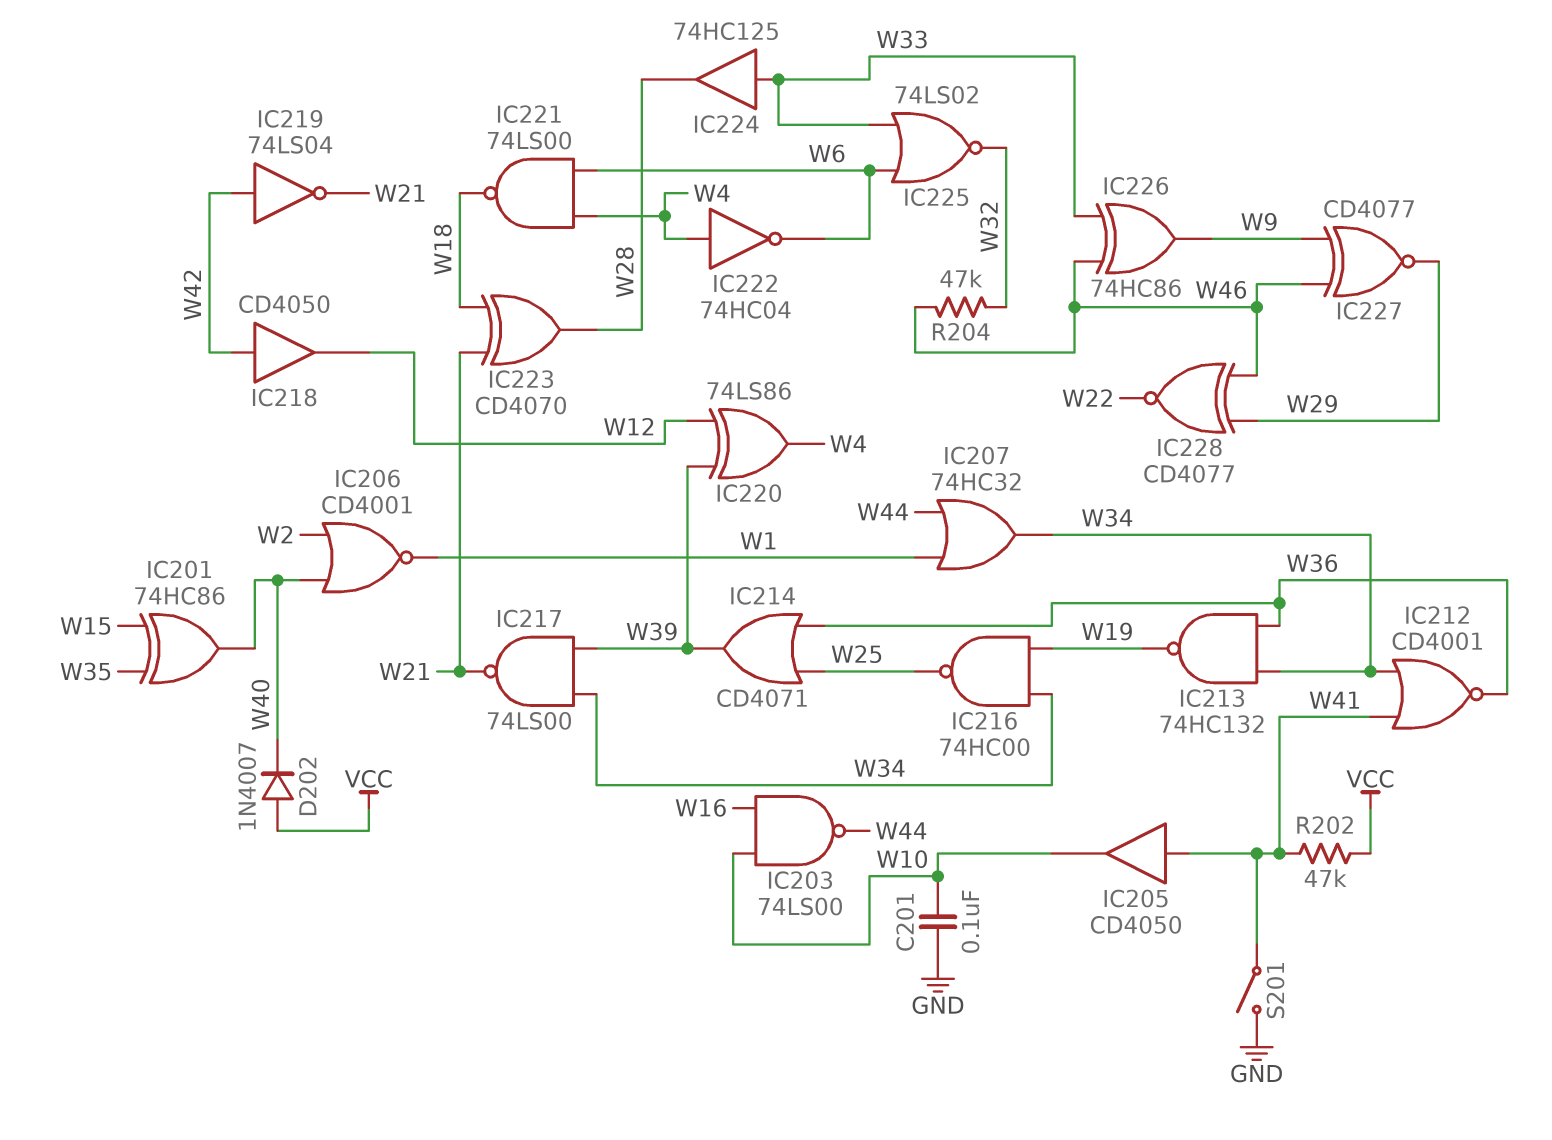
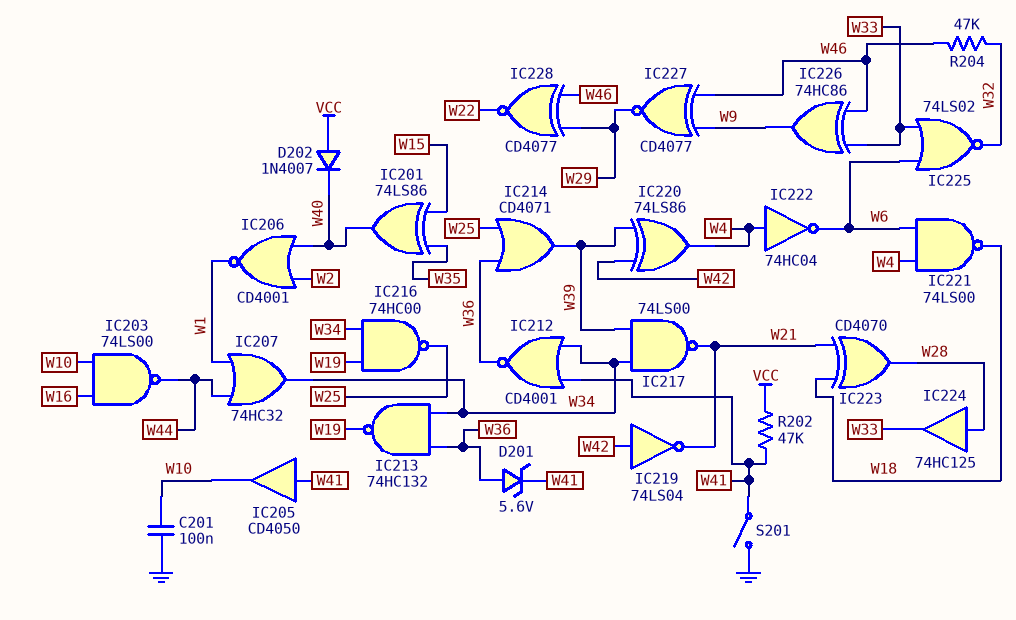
D201: none -> zener 5.6V (A W36, K W41)
IC201: XOR 74HC86 (in W15, in W35, out W40) -> XOR 74LS86 (in W15, in W35, out W40)
IC218: buffer CD4050 (in W42, out W12) -> none
IC220: XOR 74LS86 (in W12, in W39, out W4) -> XOR 74LS86 (in W39, in W42, out W4)
IC224: buffer 74HC125 (in W33, out W28) -> buffer 74HC125 (in W28, out W33)

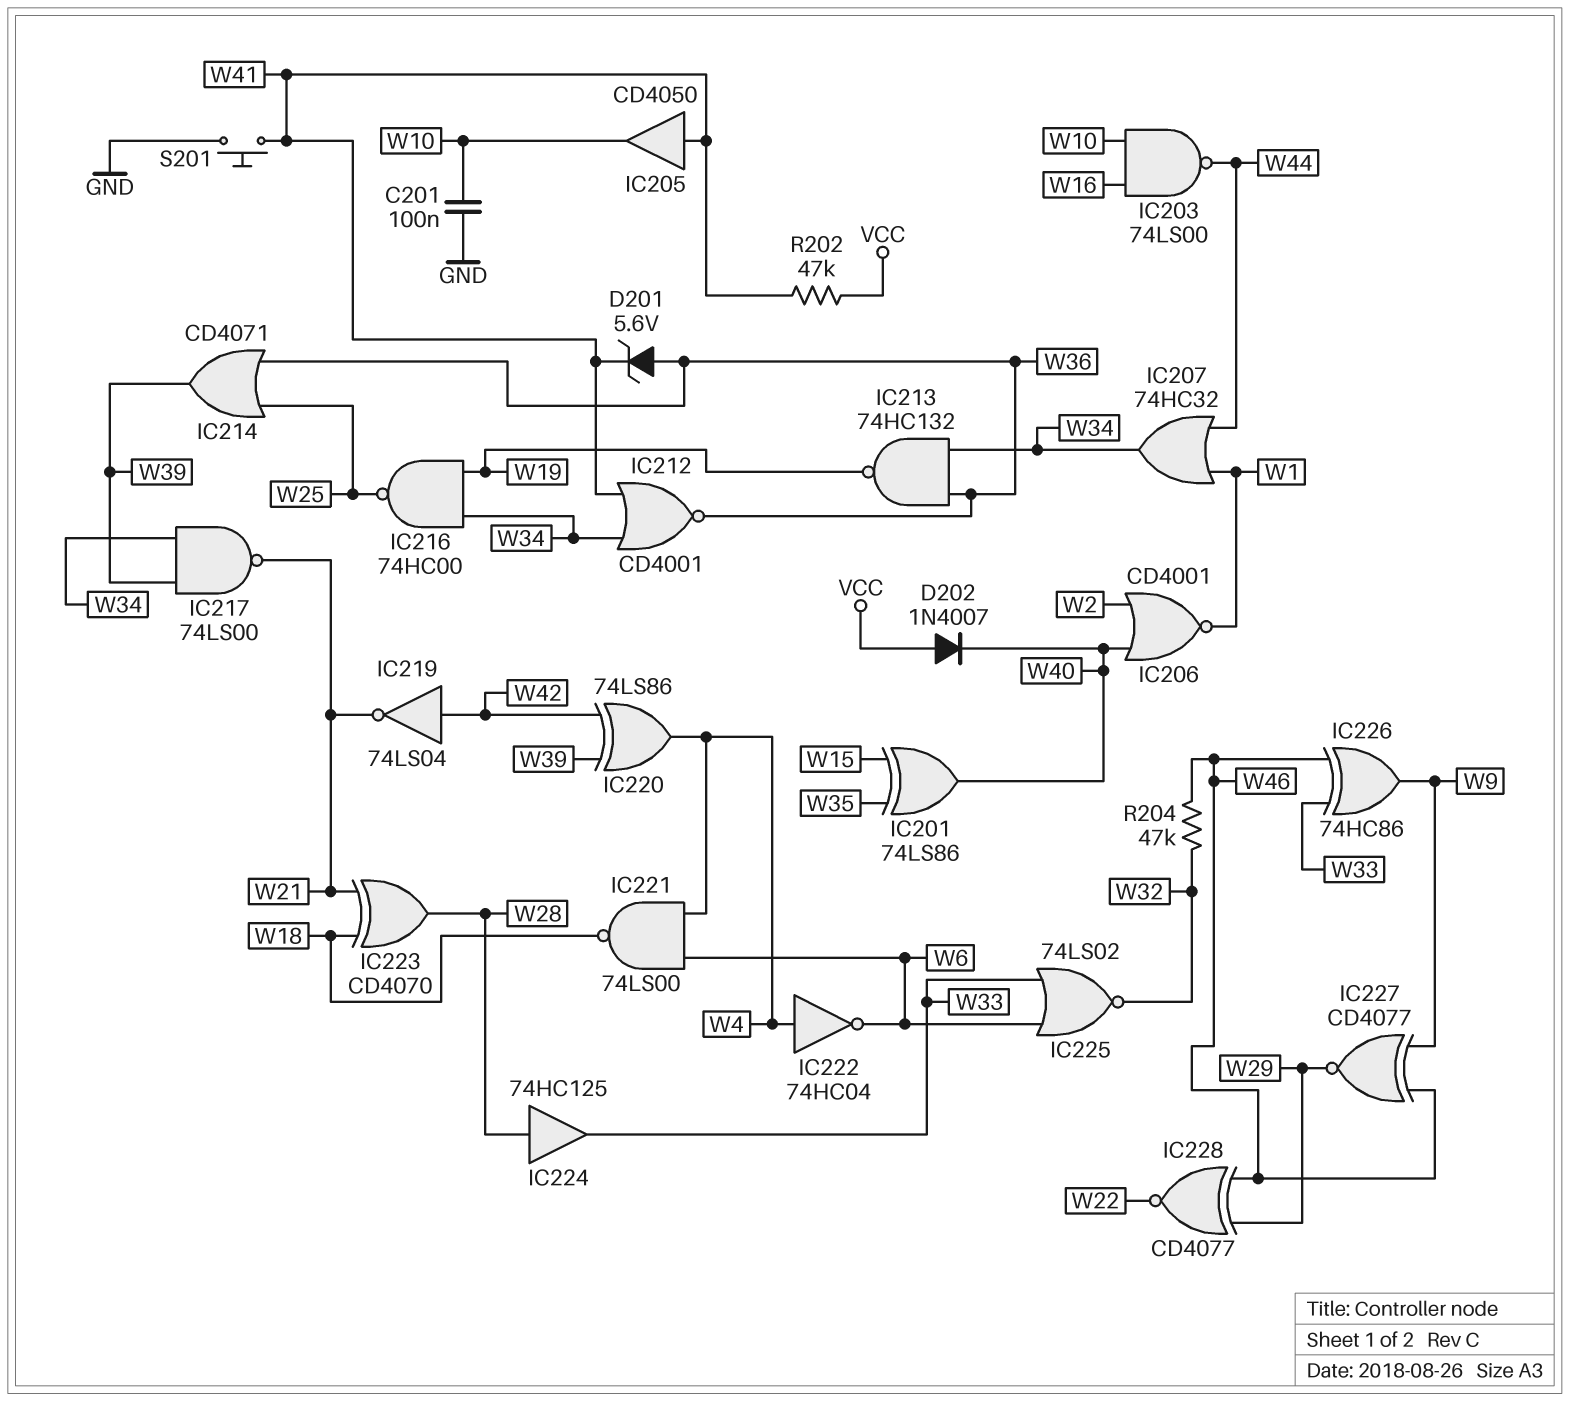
S201: switch (GND, W41) -> button (GND, W41)

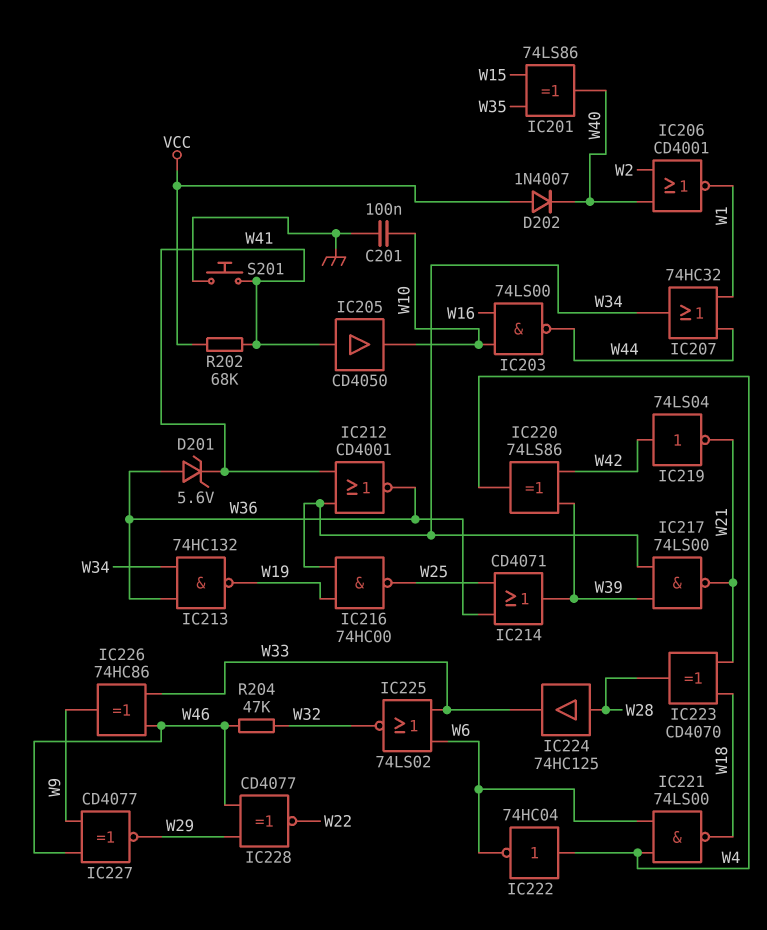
R202: 47k (VCC, W41) -> 68k (VCC, W41)

